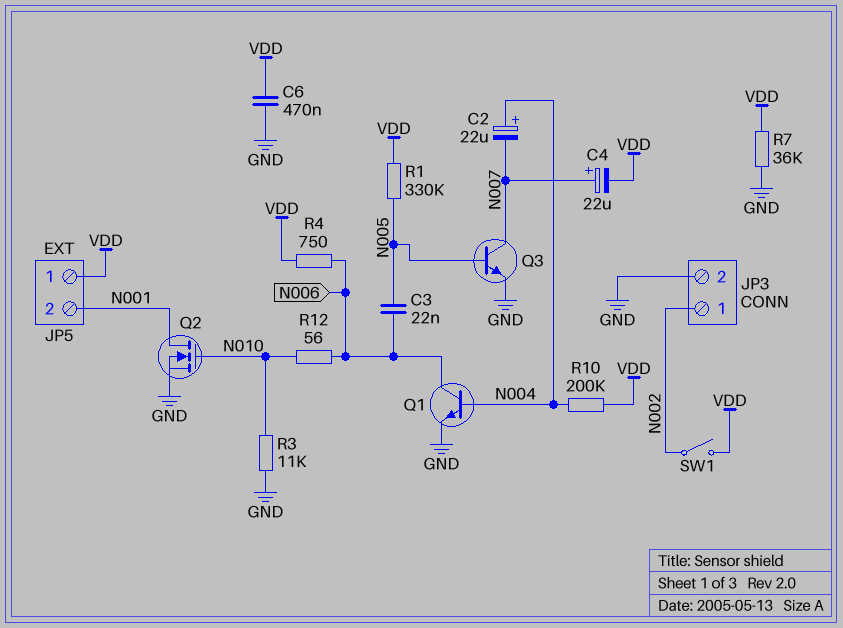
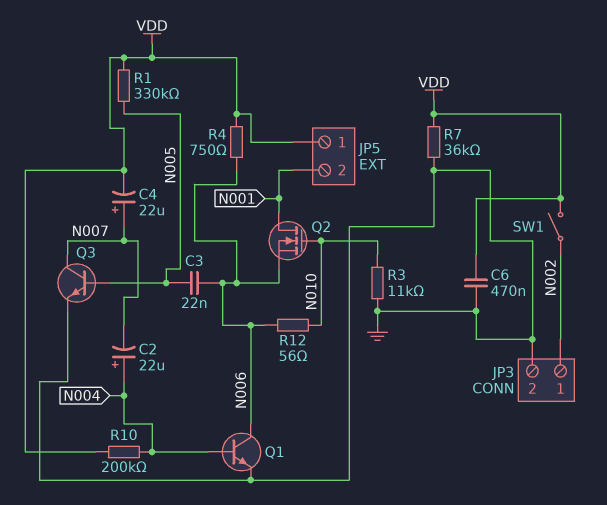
Q2: NMOS (G N010, D N001, S GND) -> NMOS (G N010, D N001, S N006)

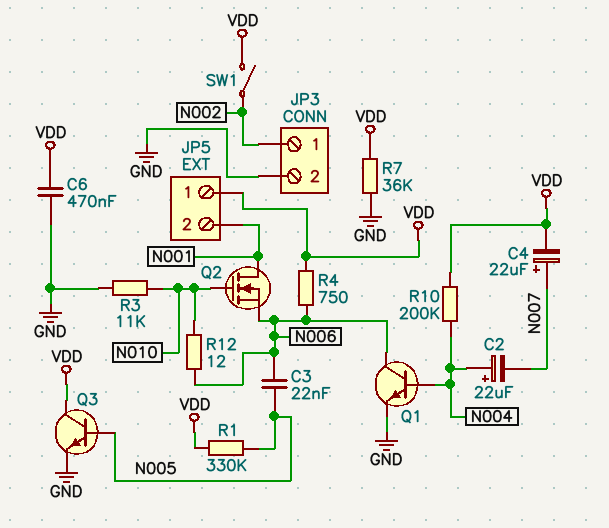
Q3: NPN (B N005, C N007, E GND) -> NPN (B N005, C VDD, E GND)
R12: 56 (N006, N010) -> 12 (N006, N010)

